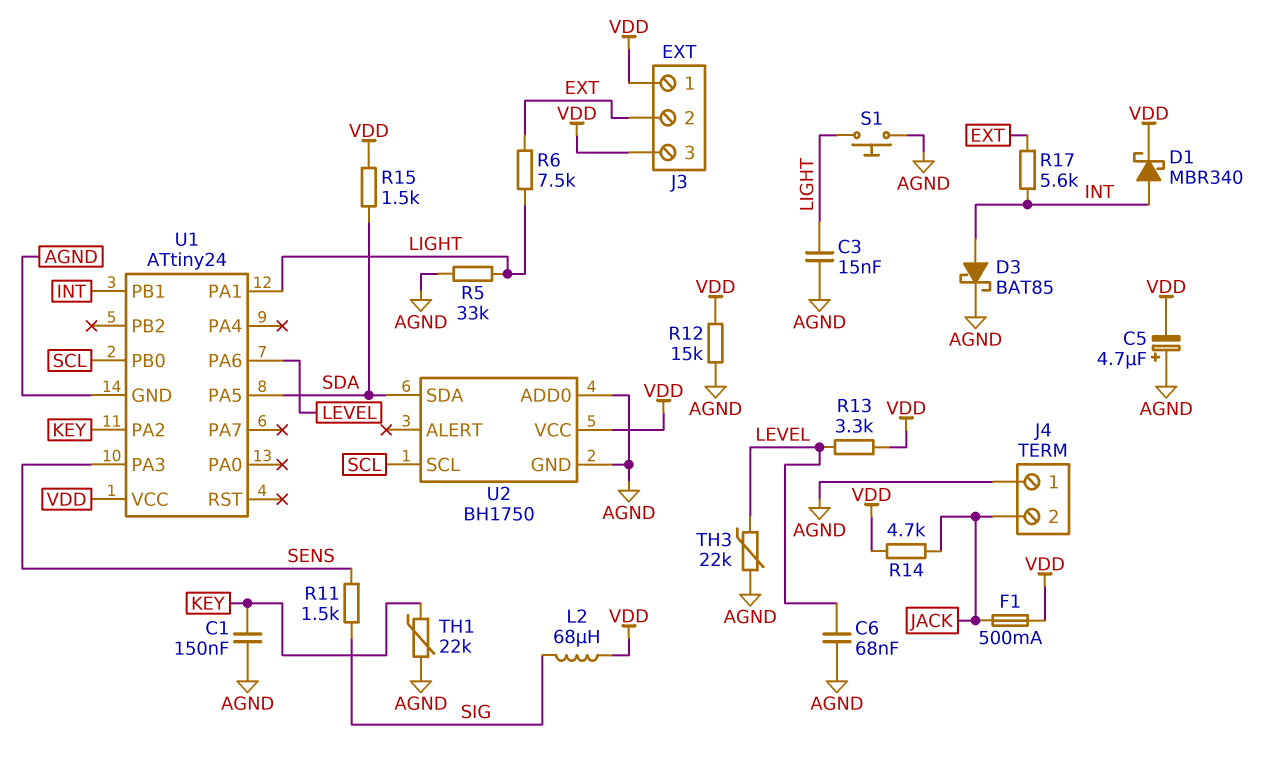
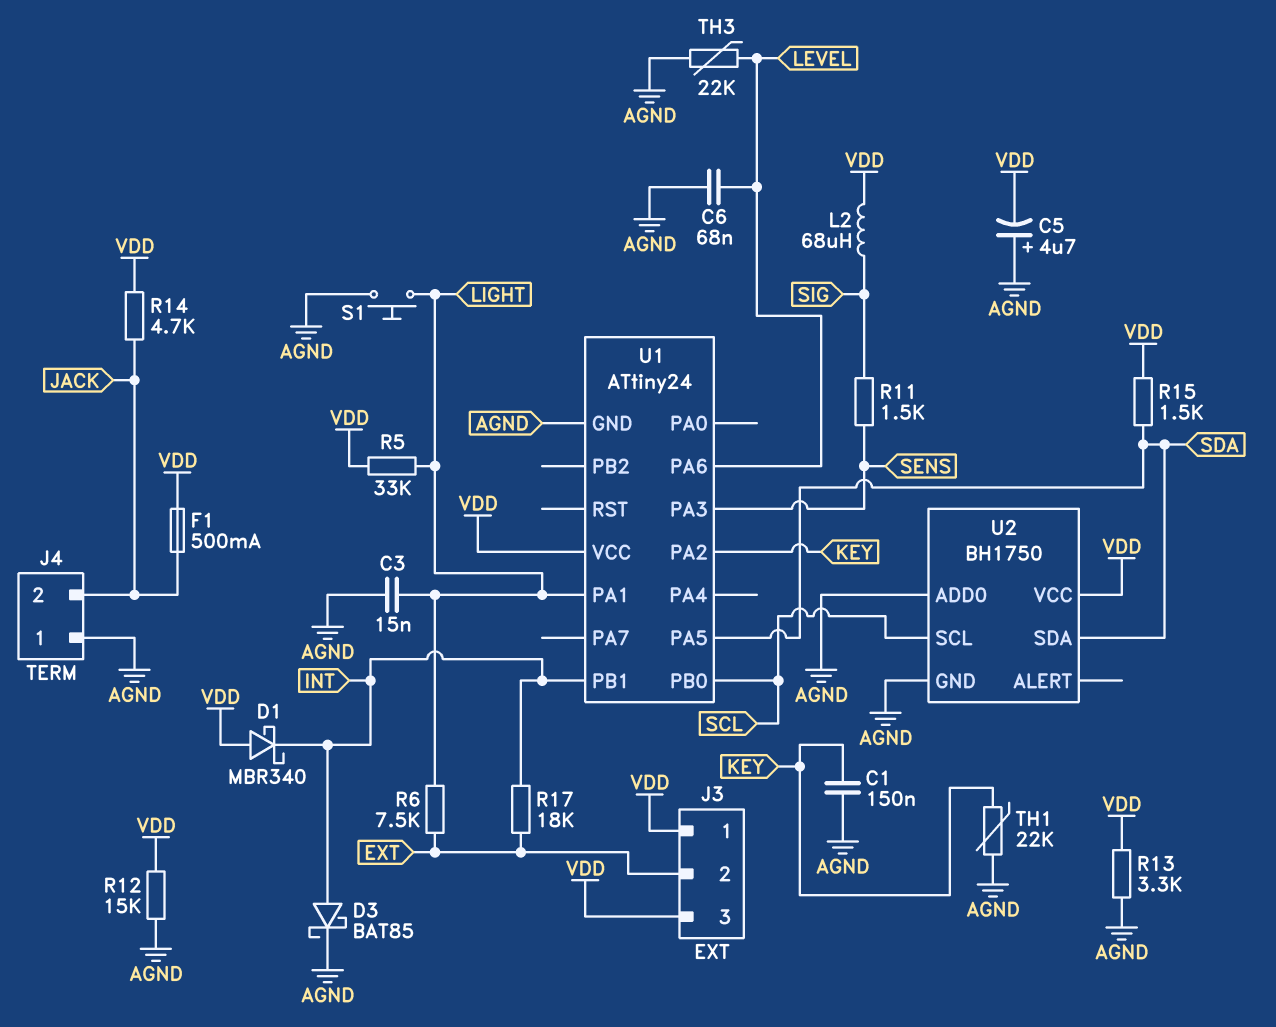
D1: schottky MBR340 (A INT, K VDD) -> schottky MBR340 (A VDD, K INT)
R5: 33k (AGND, LIGHT) -> 33k (LIGHT, VDD)
R13: 3.3k (LEVEL, VDD) -> 3.3k (AGND, VDD)
R17: 5.6k (EXT, INT) -> 18k (EXT, INT)

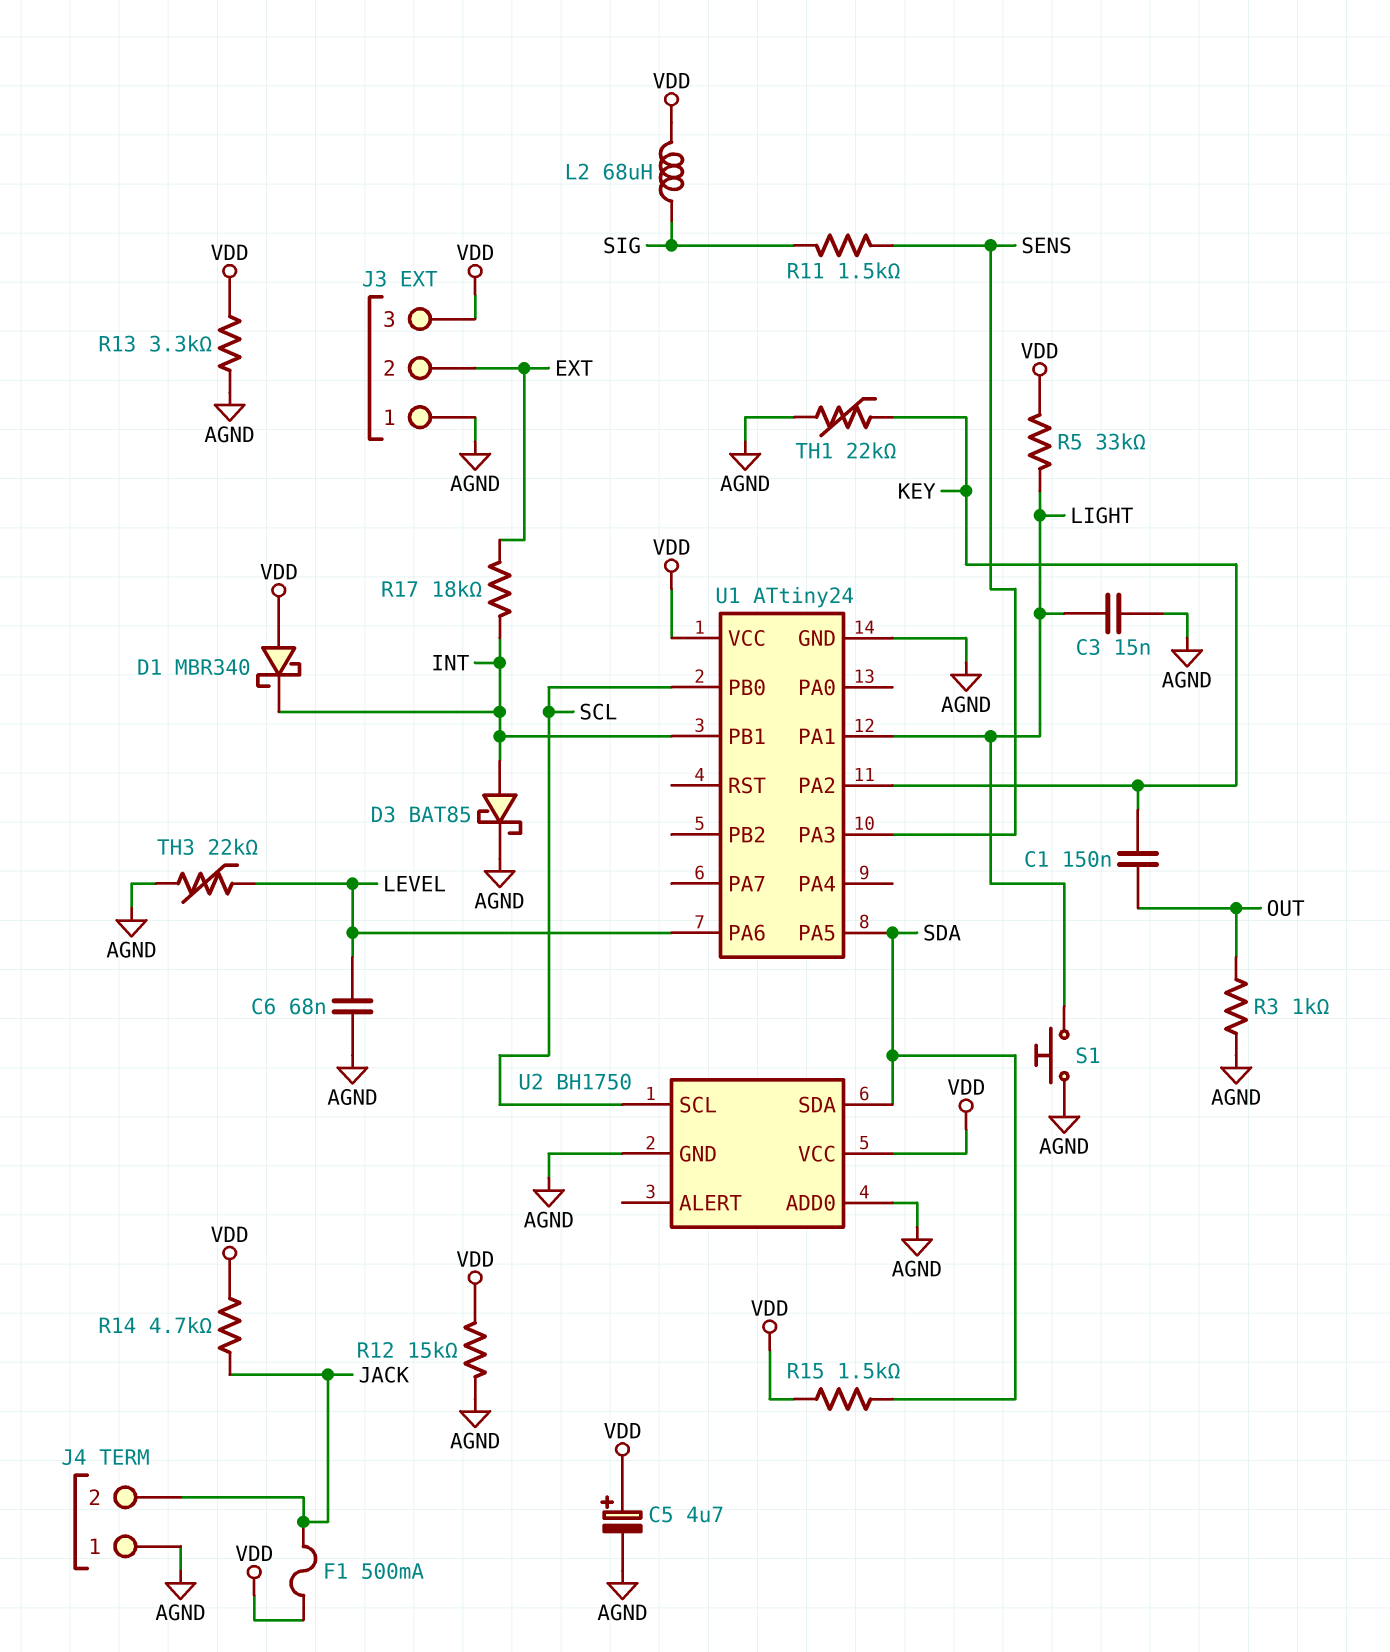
C1: 150nF (AGND, KEY) -> 150nF (KEY, OUT)
C5: 4.7uF (plus AGND, minus VDD) -> 4.7uF (plus VDD, minus AGND)
J3 pin 1: VDD -> AGND
R3: none -> 1k (AGND, OUT)
R6: 7.5k (EXT, LIGHT) -> none

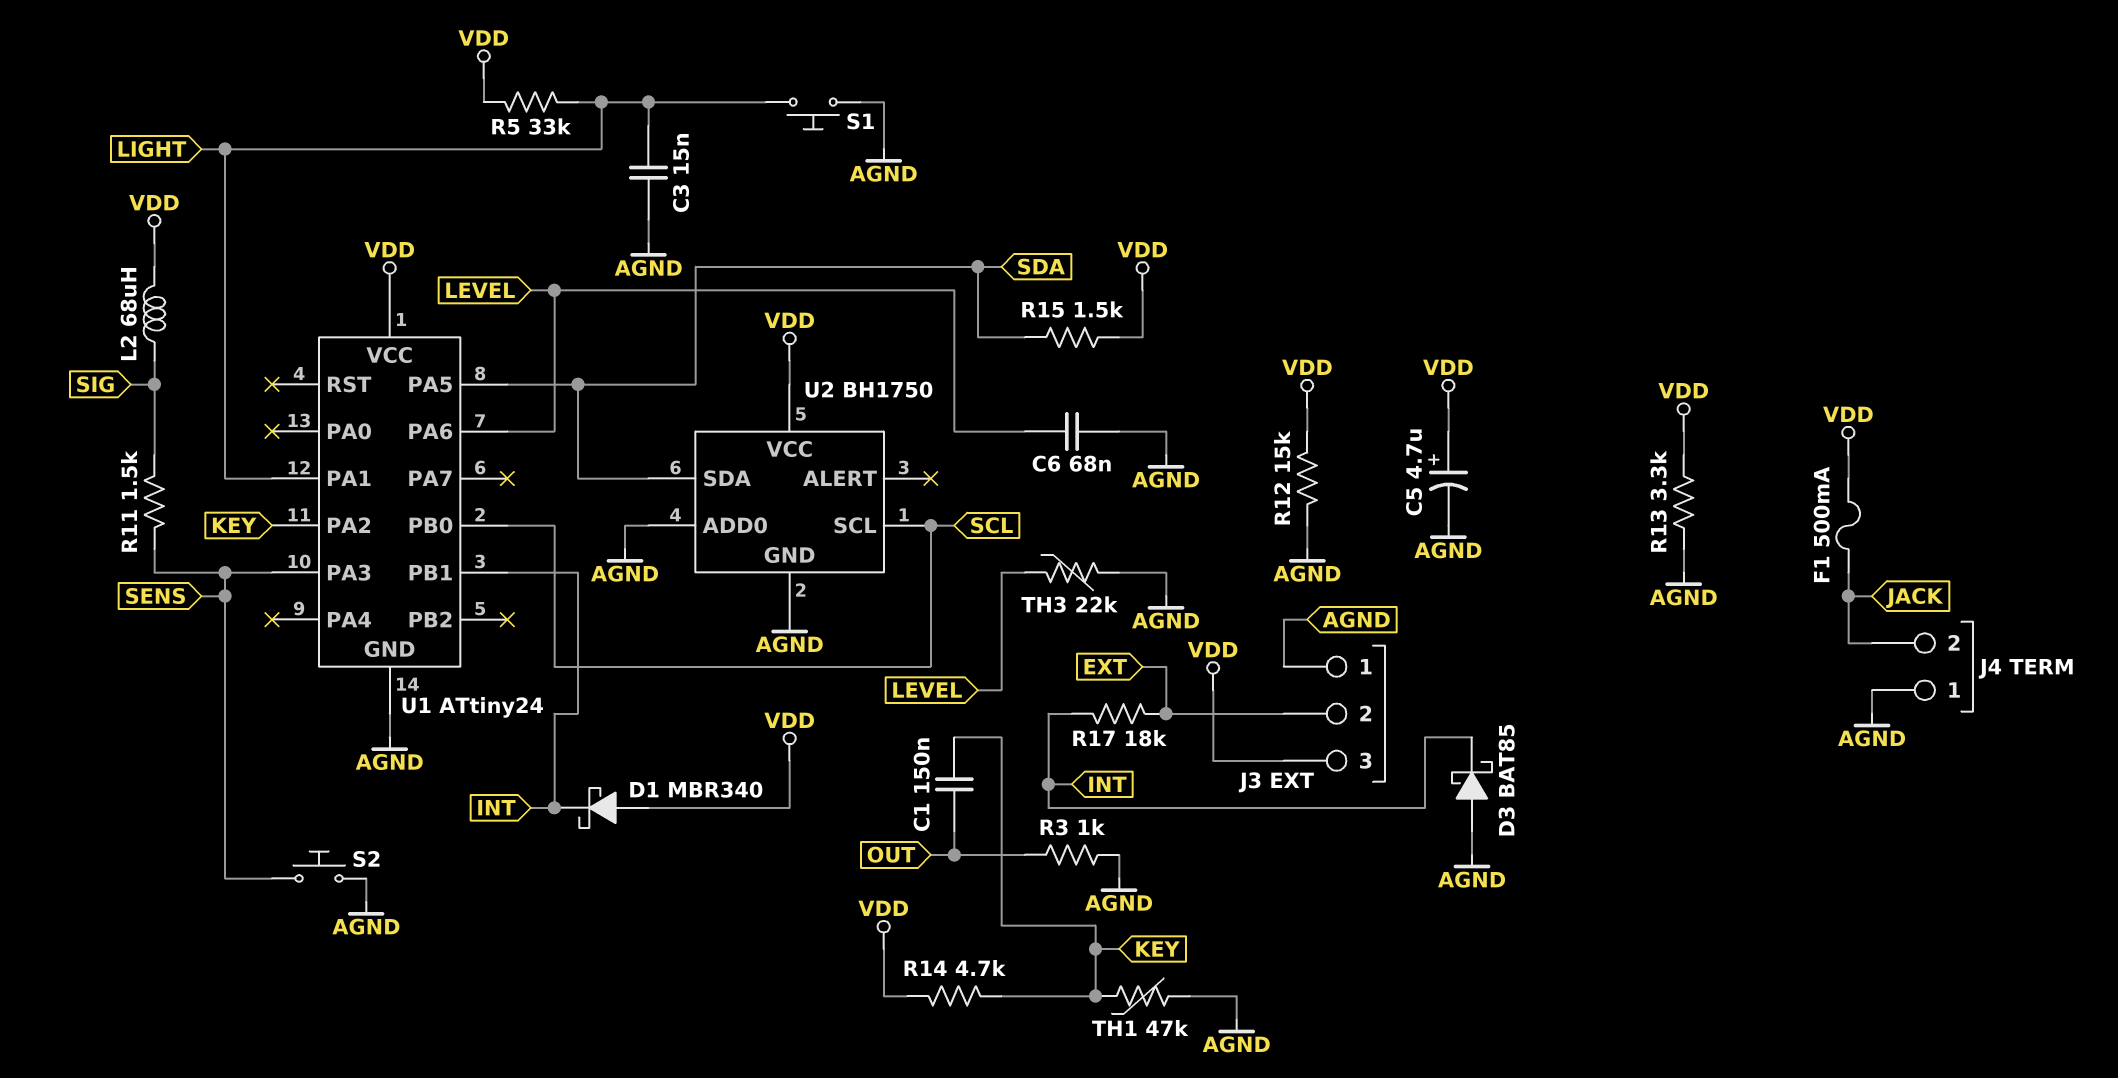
D3: schottky BAT85 (A INT, K AGND) -> schottky BAT85 (A AGND, K INT)
R14: 4.7k (JACK, VDD) -> 4.7k (KEY, VDD)
S2: none -> button (AGND, SENS)
TH1: 22k (AGND, KEY) -> 47k (AGND, KEY)

